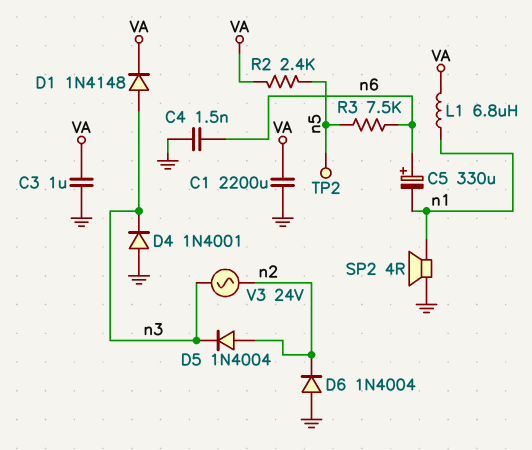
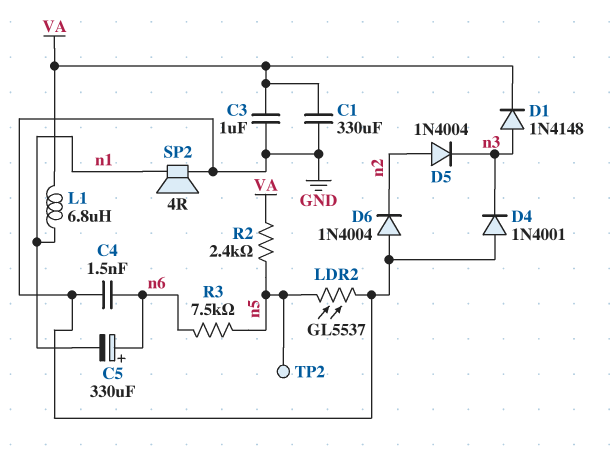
C1: 2200uF (GND, VA) -> 330uF (GND, VA)
LDR2: none -> GL5537 (GND, n5)
V3: AC 24V (n2, n3) -> none

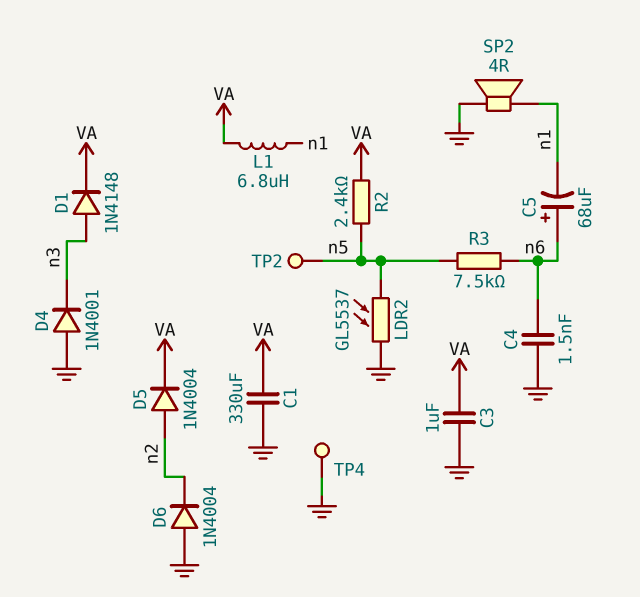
C5: 330uF (plus n6, minus n1) -> 68uF (plus n6, minus n1)
D5: diode 1N4004 (A n2, K n3) -> diode 1N4004 (A n2, K VA)
TP4: none -> test point (GND)

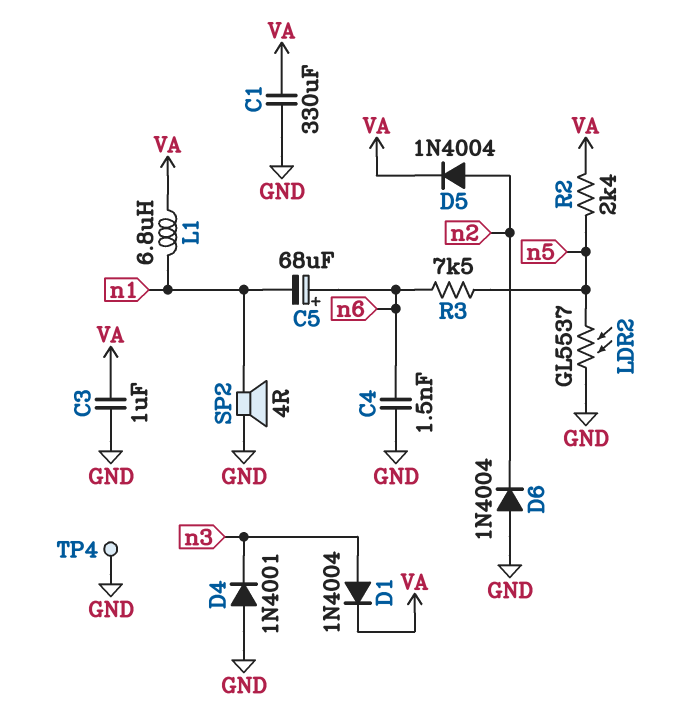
D1: diode 1N4148 (A n3, K VA) -> diode 1N4004 (A n3, K VA)
TP2: test point (n5) -> none

